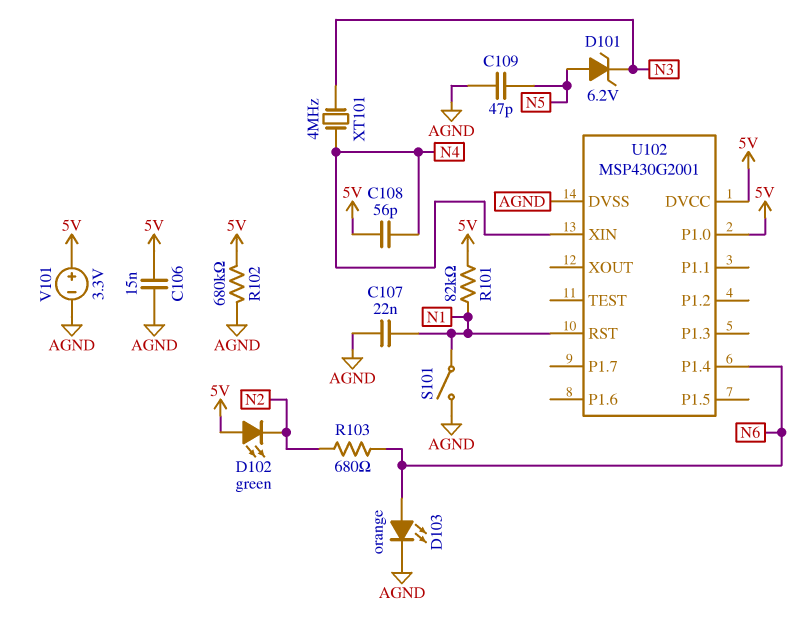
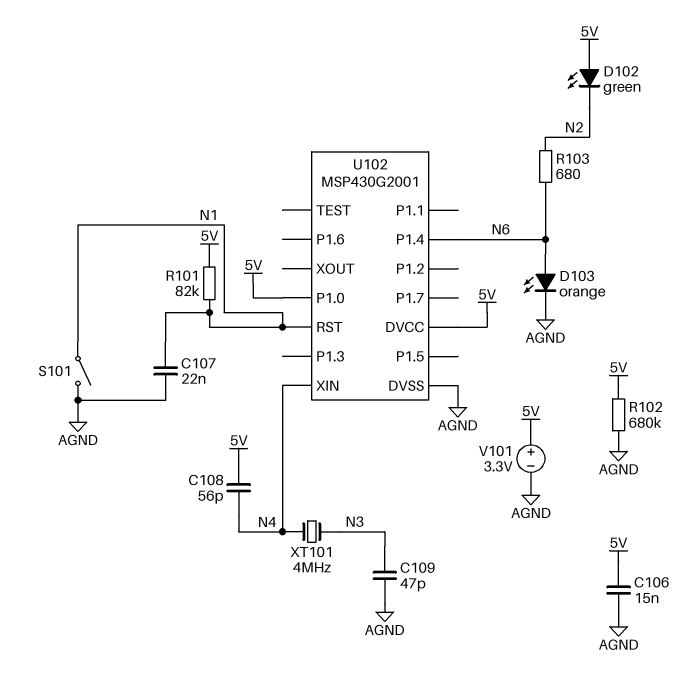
C109: 47pF (AGND, N5) -> 47pF (AGND, N3)
D101: zener 6.2V (A N5, K N3) -> none

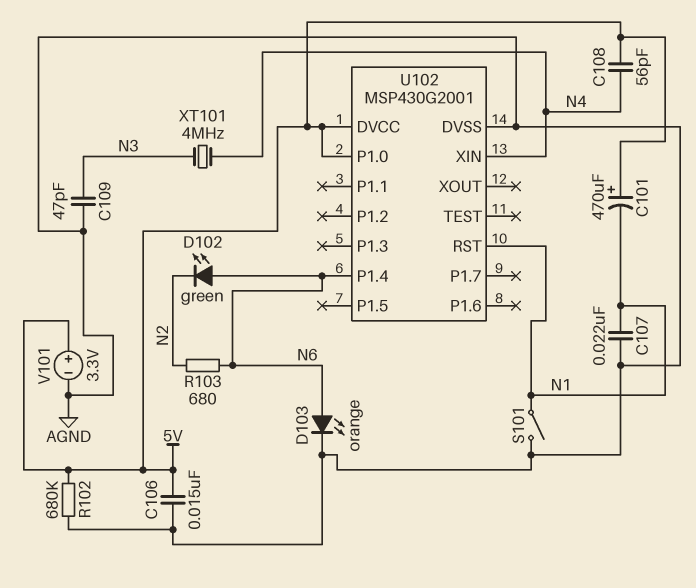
C101: none -> 470uF (plus 5V, minus N1)
D102: LED green (A 5V, K N2) -> LED green (A N6, K N2)
R101: 82k (5V, N1) -> none

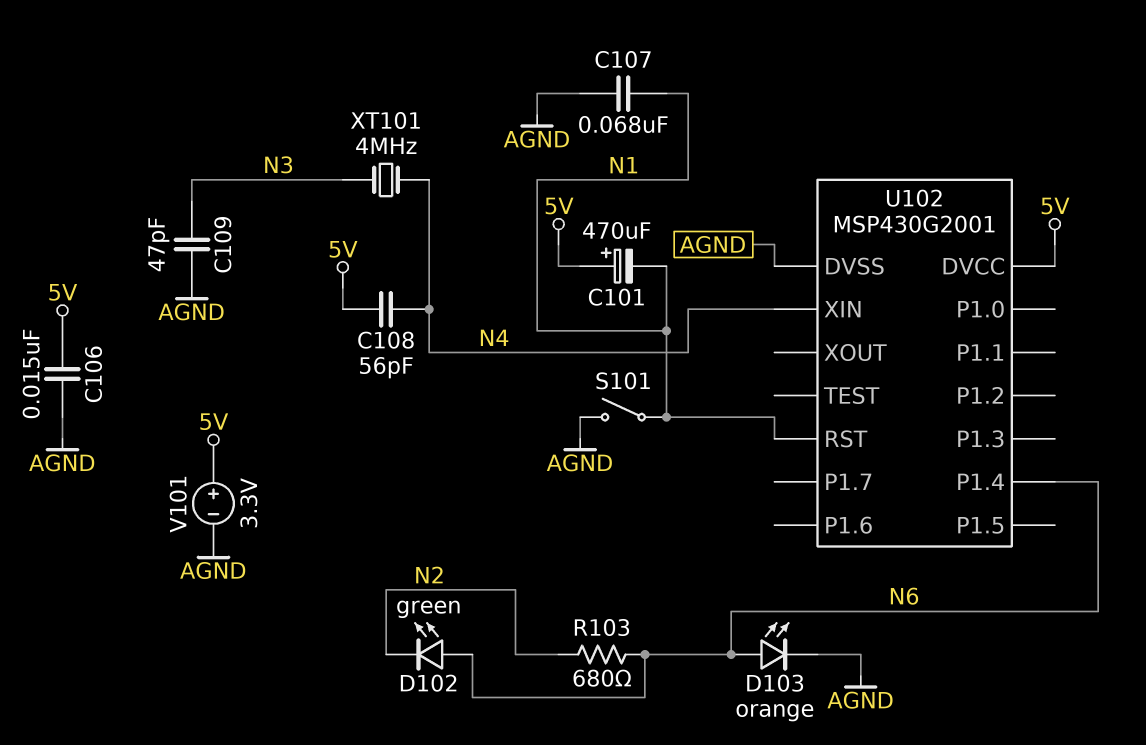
C107: 22nF (AGND, N1) -> 68nF (AGND, N1)
R102: 680k (5V, AGND) -> none
U102 pin P1.0: 5V -> none

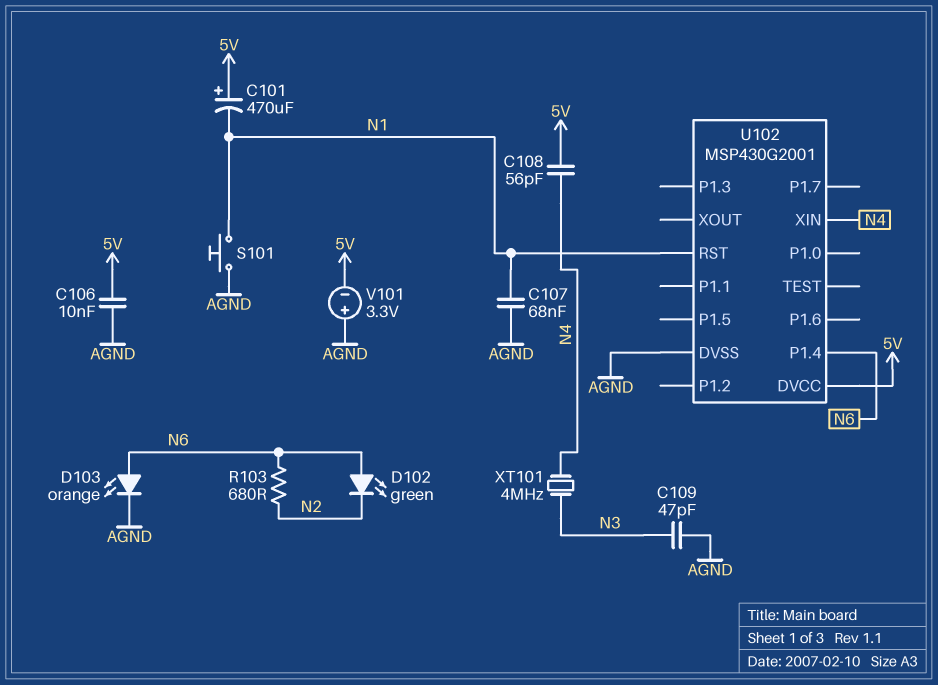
C106: 15nF (5V, AGND) -> 10nF (5V, AGND)
S101: switch (AGND, N1) -> button (AGND, N1)
V101: 3.3V (plus 5V, minus AGND) -> 3.3V (plus AGND, minus 5V)

